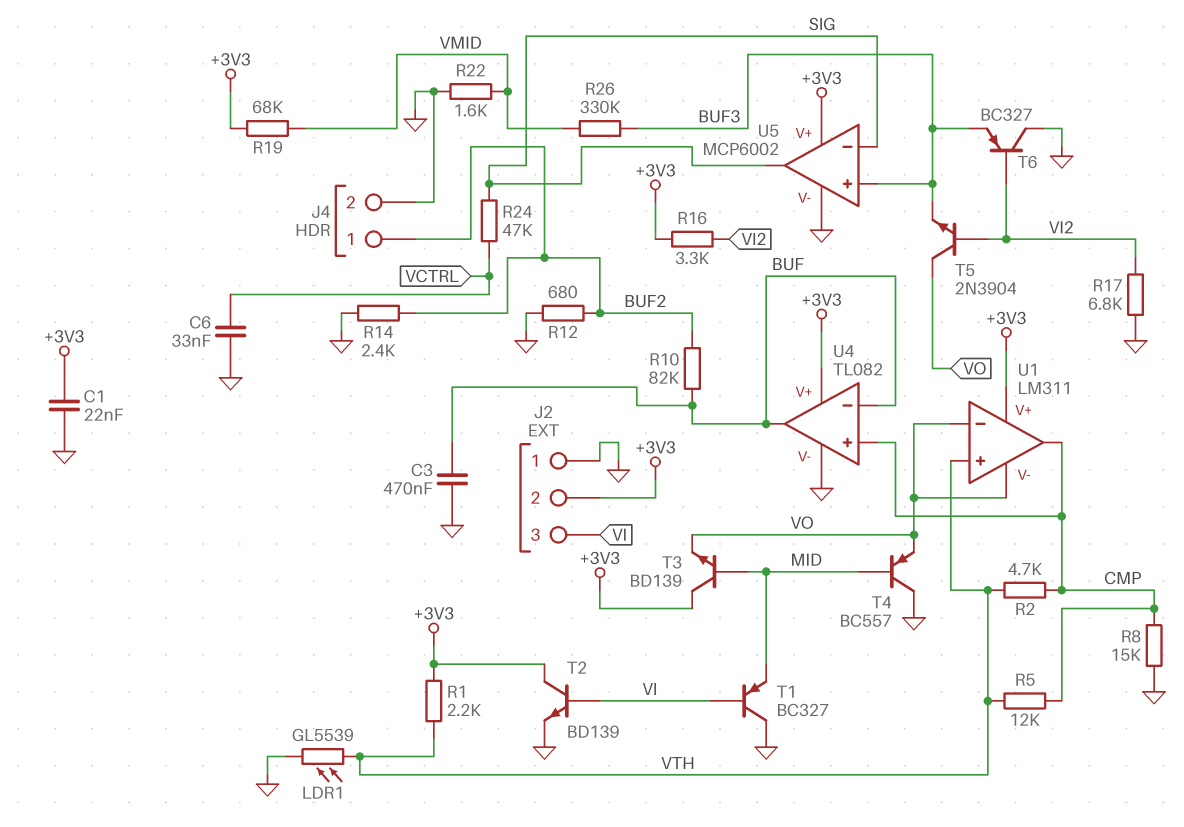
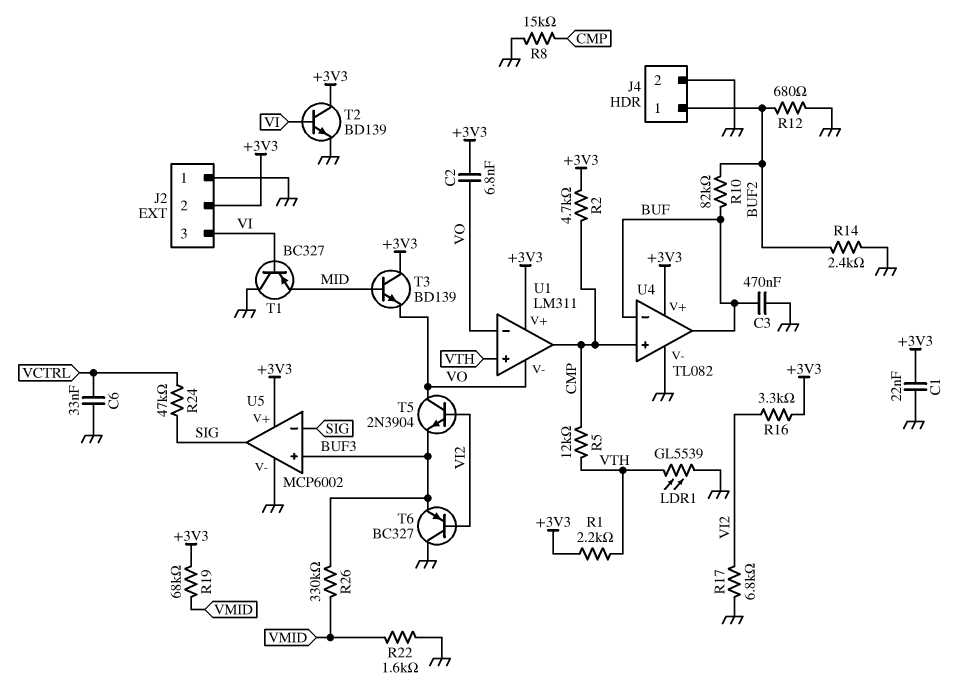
C2: none -> 6.8nF (+3V3, VO)
R2: 4.7k (CMP, VTH) -> 4.7k (+3V3, CMP)
T4: PNP BC557 (B MID, C GND, E VO) -> none

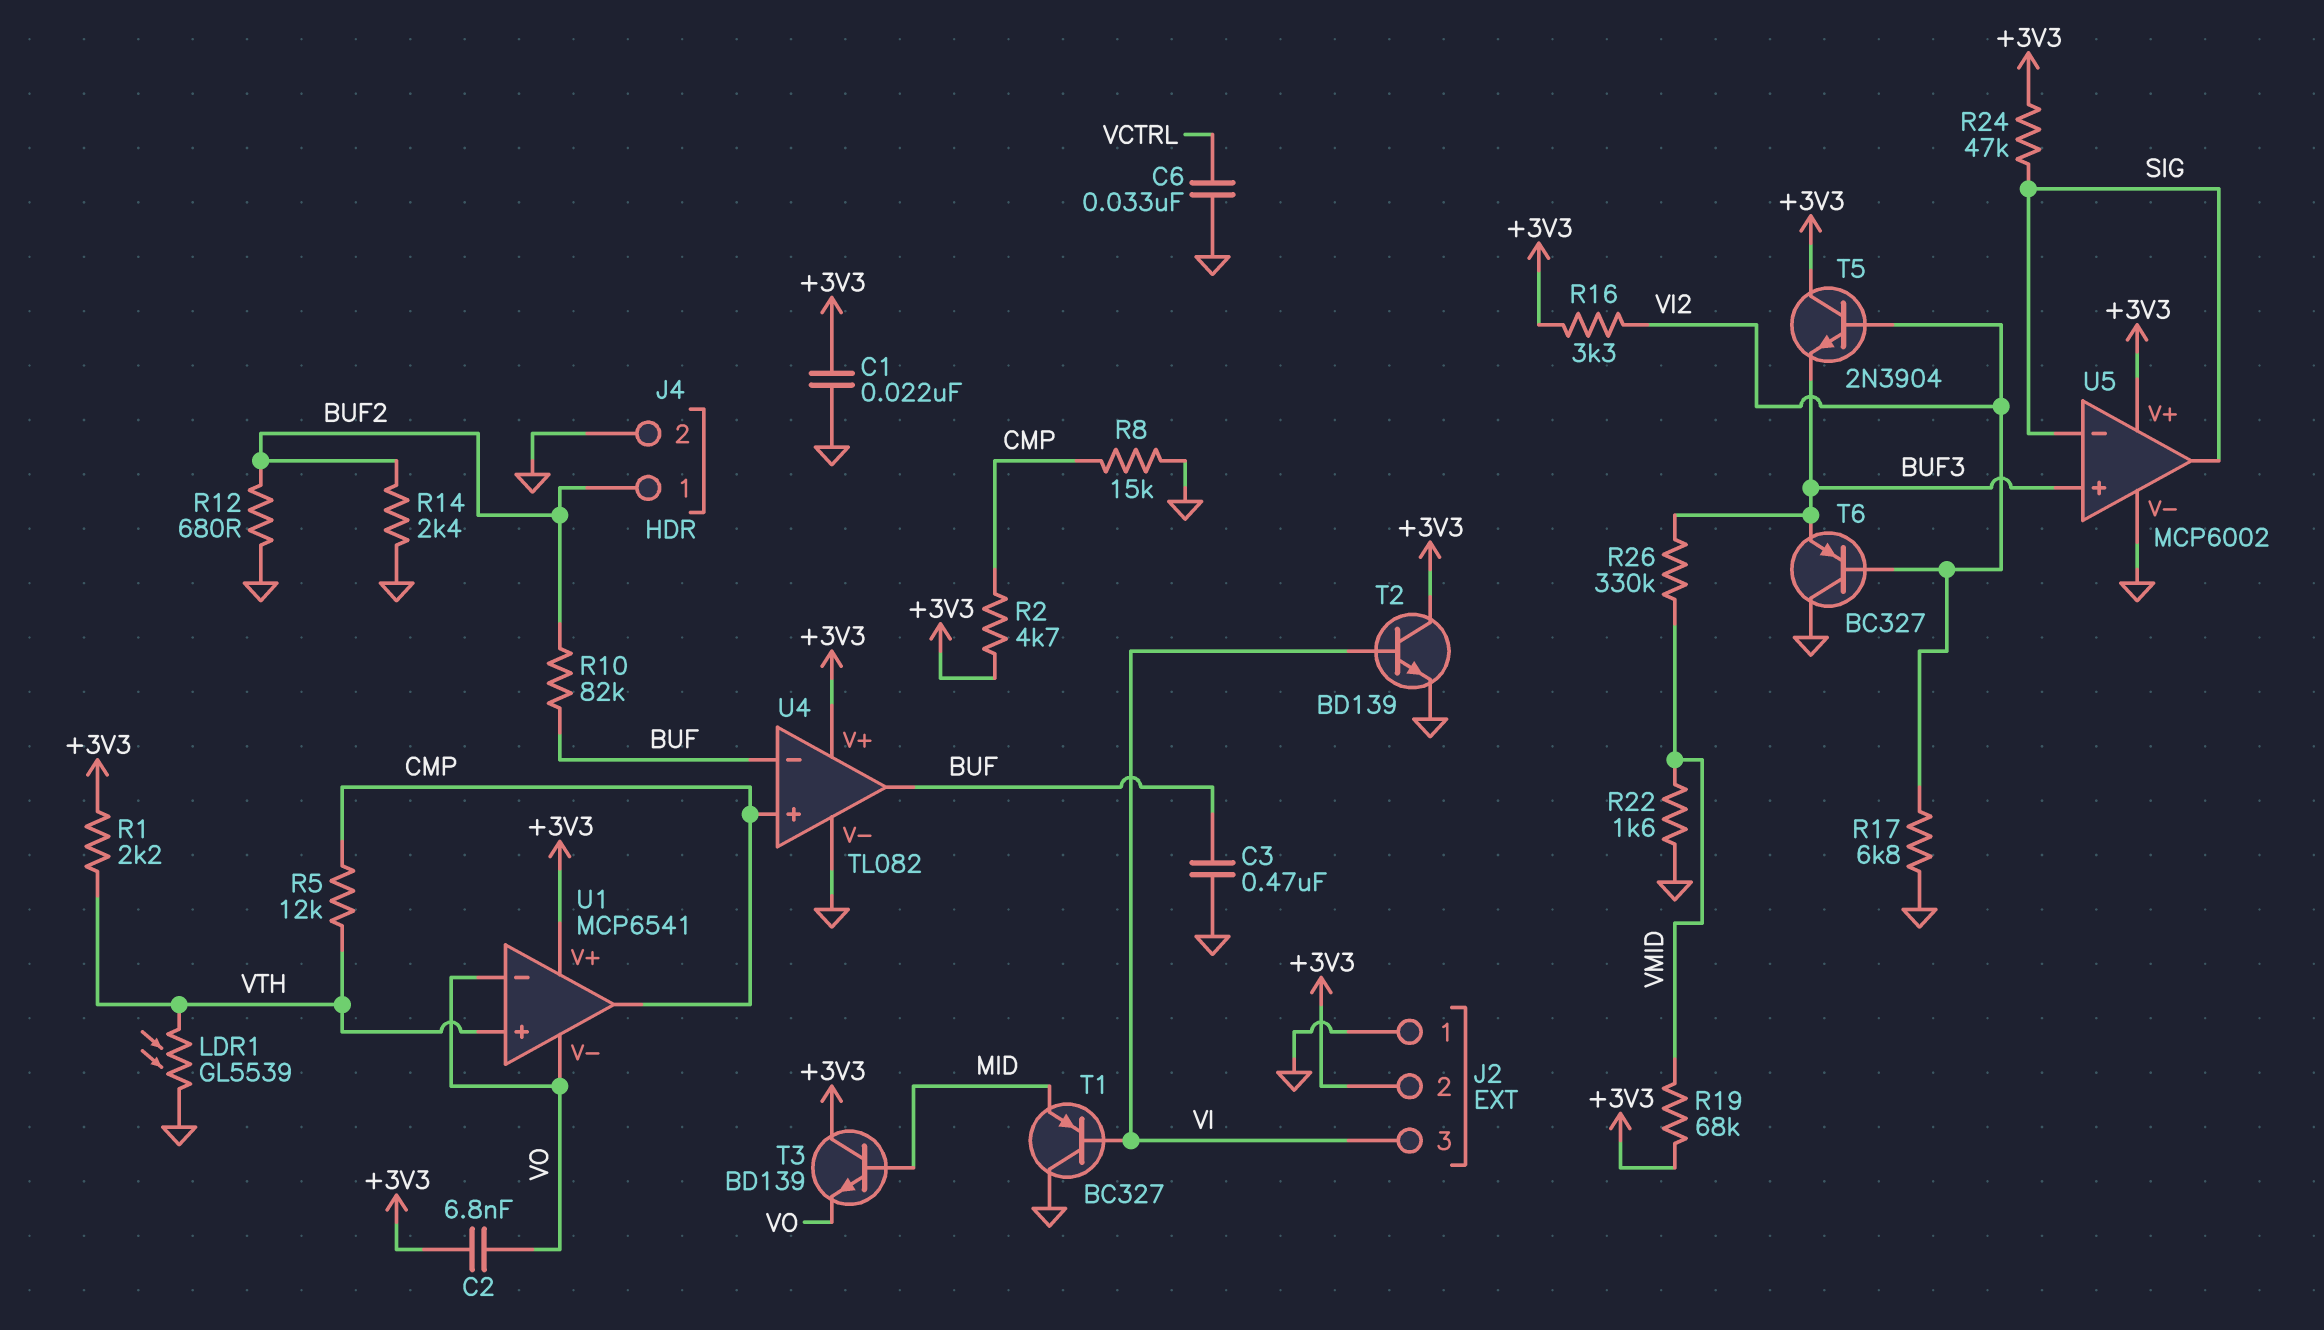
R24: 47k (SIG, VCTRL) -> 47k (+3V3, SIG)
T5: NPN 2N3904 (B VI2, C VO, E BUF3) -> NPN 2N3904 (B VI2, C +3V3, E BUF3)
U1: LM311 -> MCP6541

